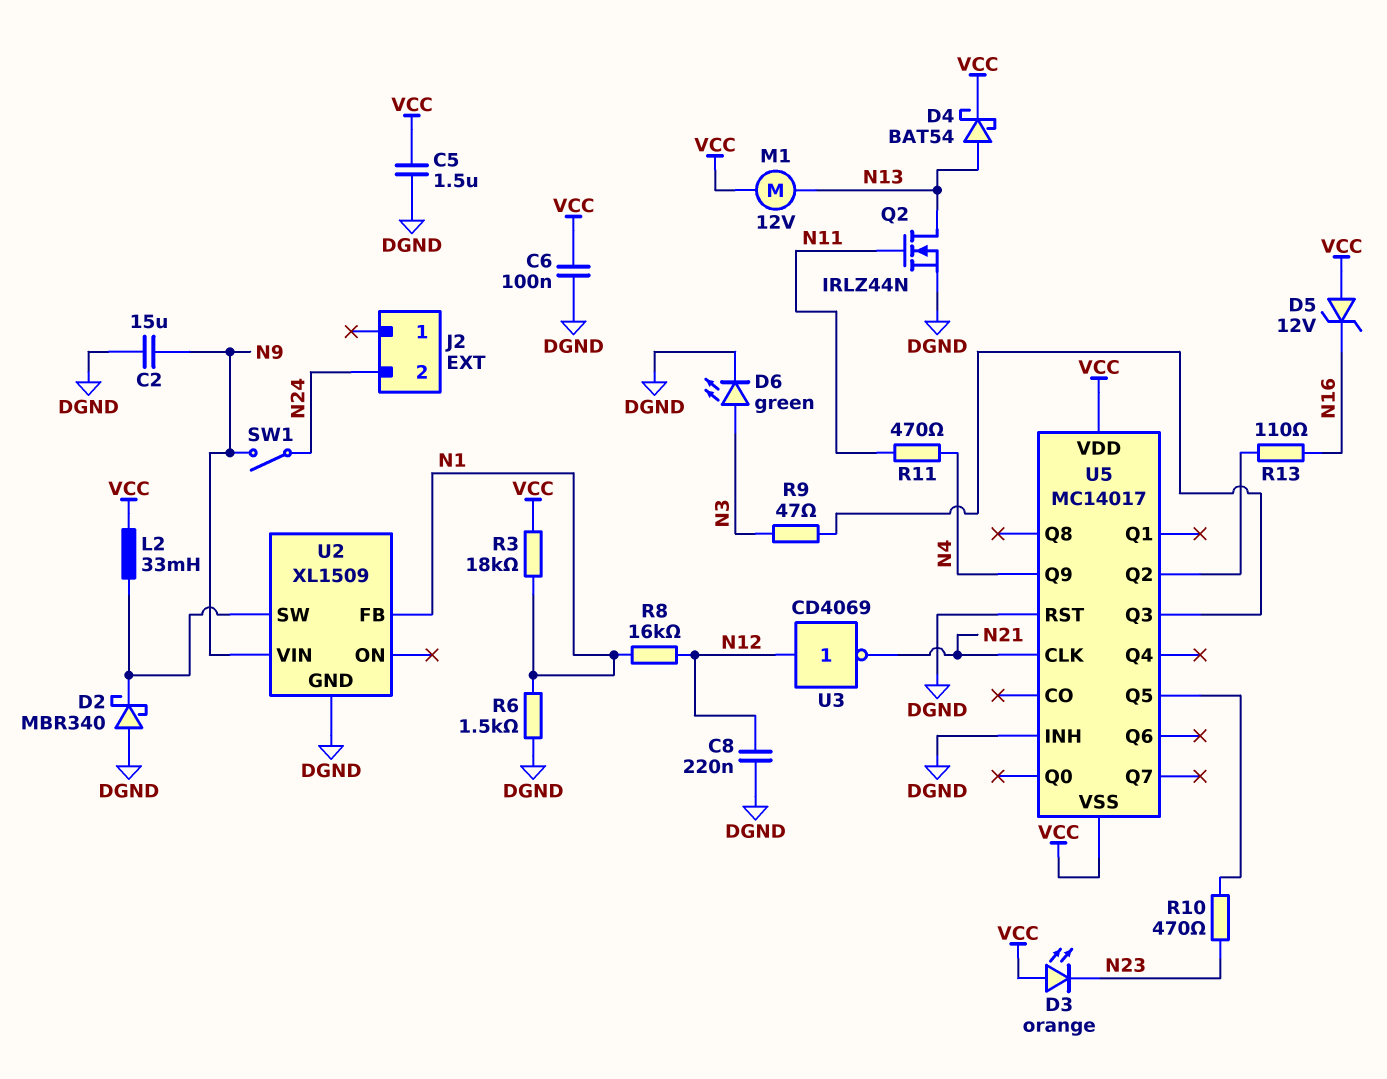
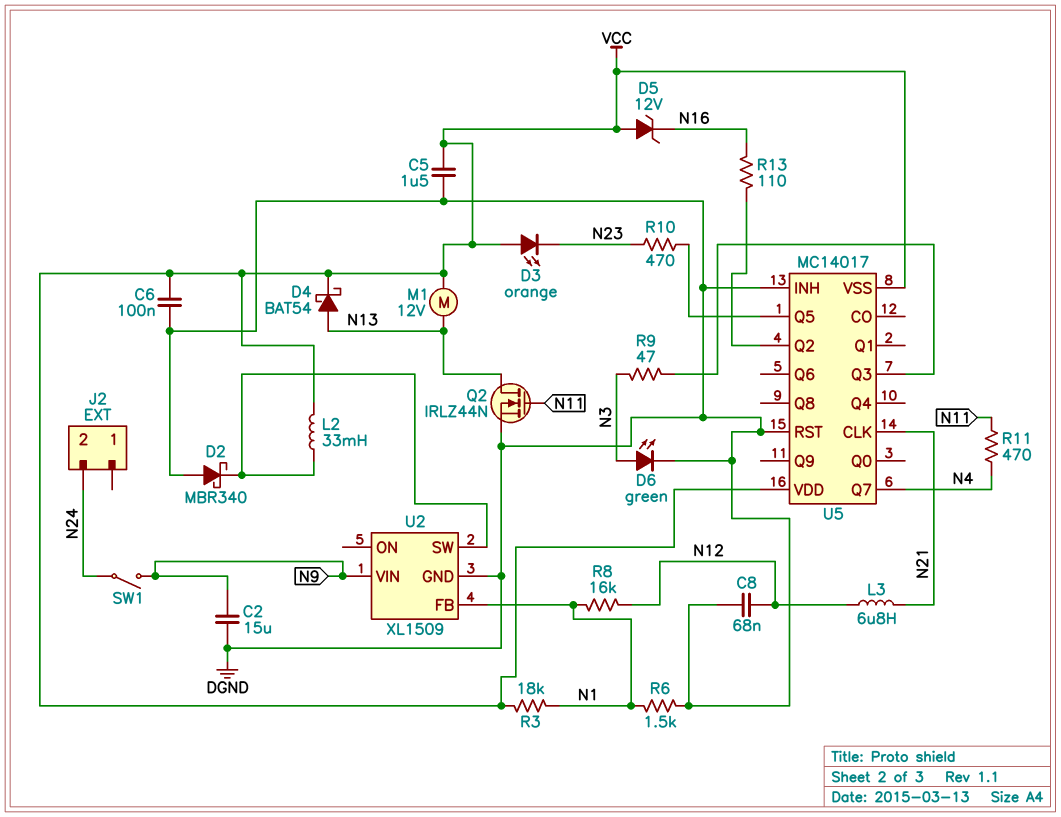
C8: 220nF (DGND, N12) -> 68nF (DGND, N12)
L3: none -> 6.8uH (N12, N21)
U3: NOT CD4069 (in N12, out N21) -> none
U5 pin Q7: none -> N4
U5 pin Q9: N4 -> none

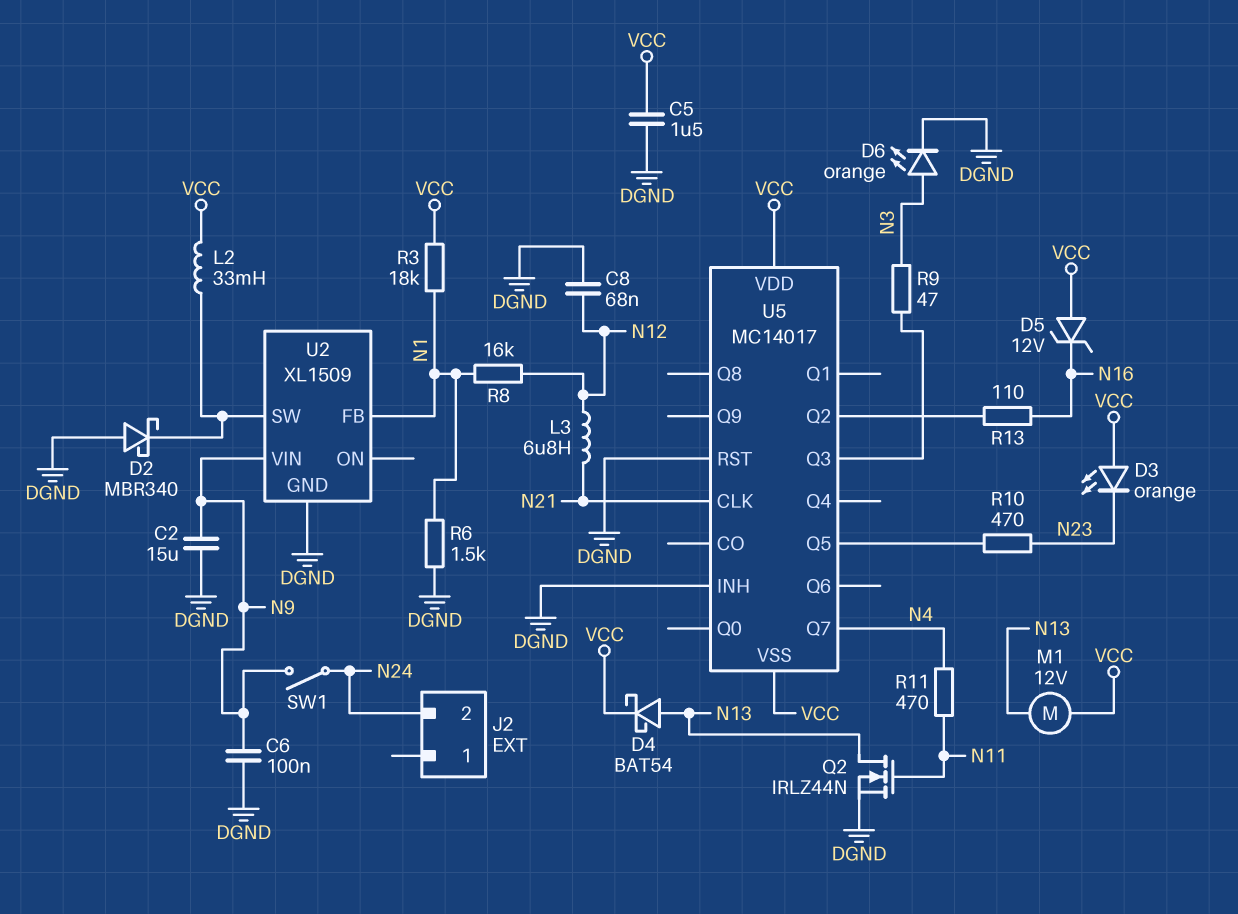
C6: 100nF (DGND, VCC) -> 100nF (DGND, N9)
D6: LED green (A N3, K DGND) -> LED orange (A N3, K DGND)

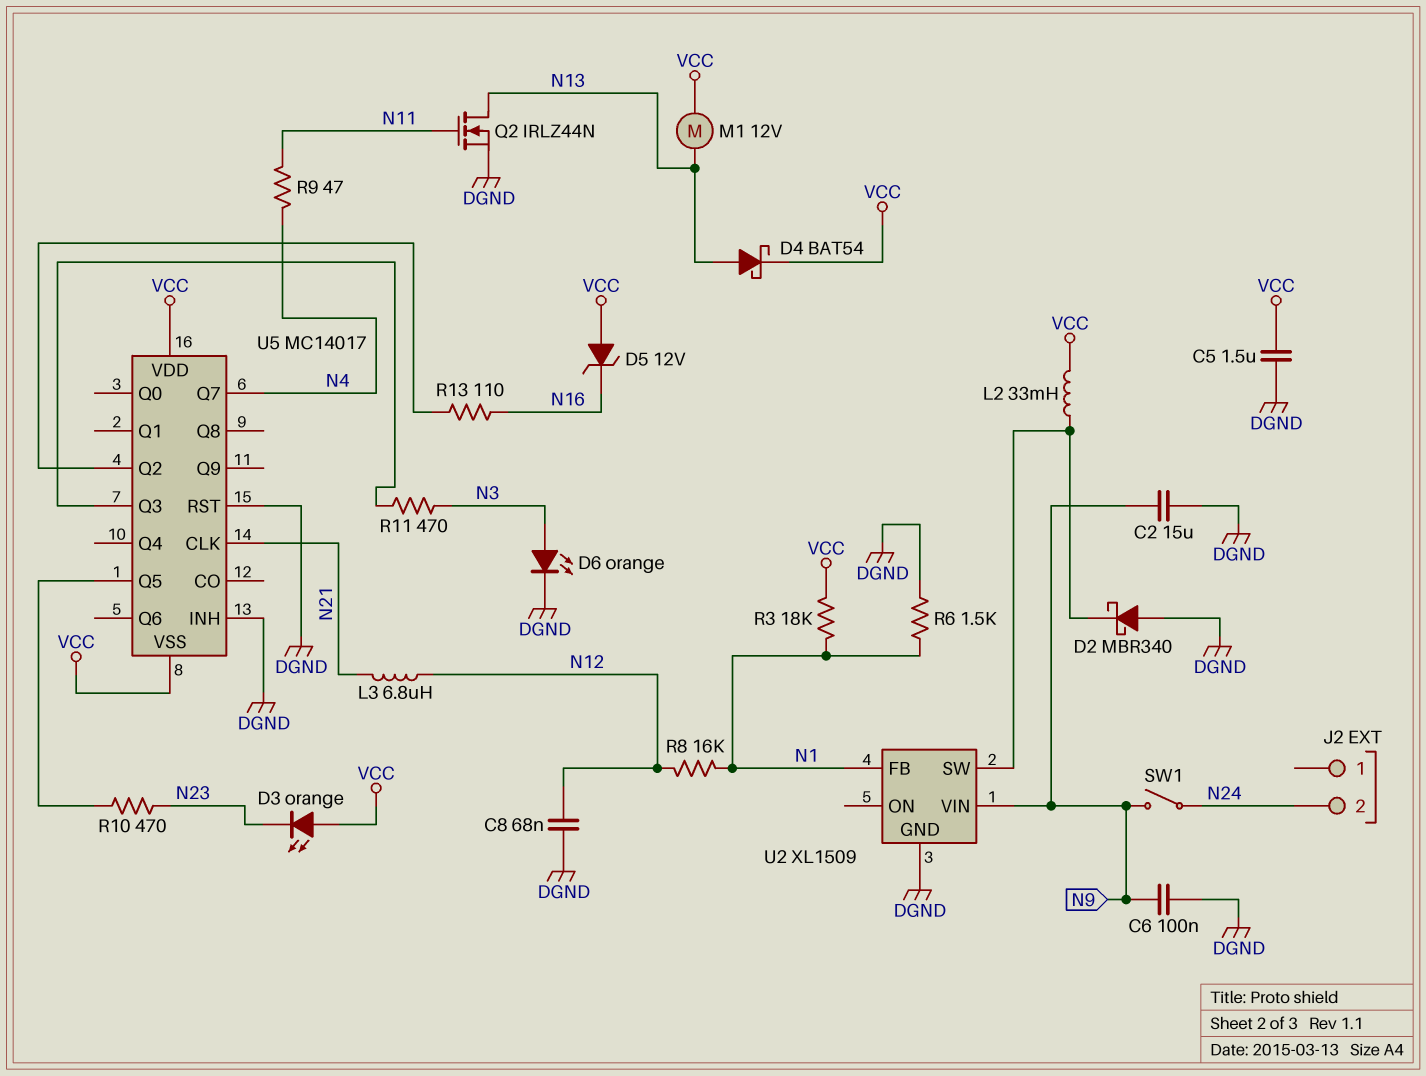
R9: 47 (N3, U5/Q3) -> 47 (N4, N11)
R11: 470 (N4, N11) -> 470 (N3, U5/Q3)

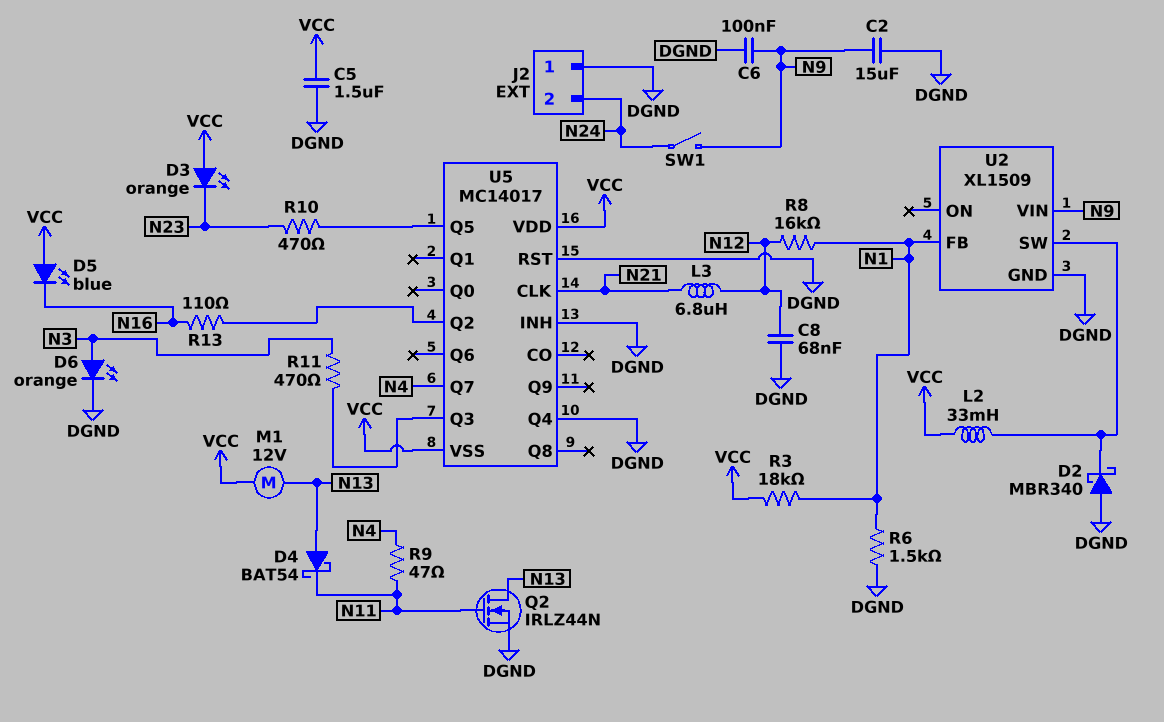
D4: schottky BAT54 (A N13, K VCC) -> schottky BAT54 (A N13, K N11)
D5: zener 12V (A VCC, K N16) -> LED blue (A VCC, K N16)
J2 pin 1: none -> DGND
U5 pin Q4: none -> DGND

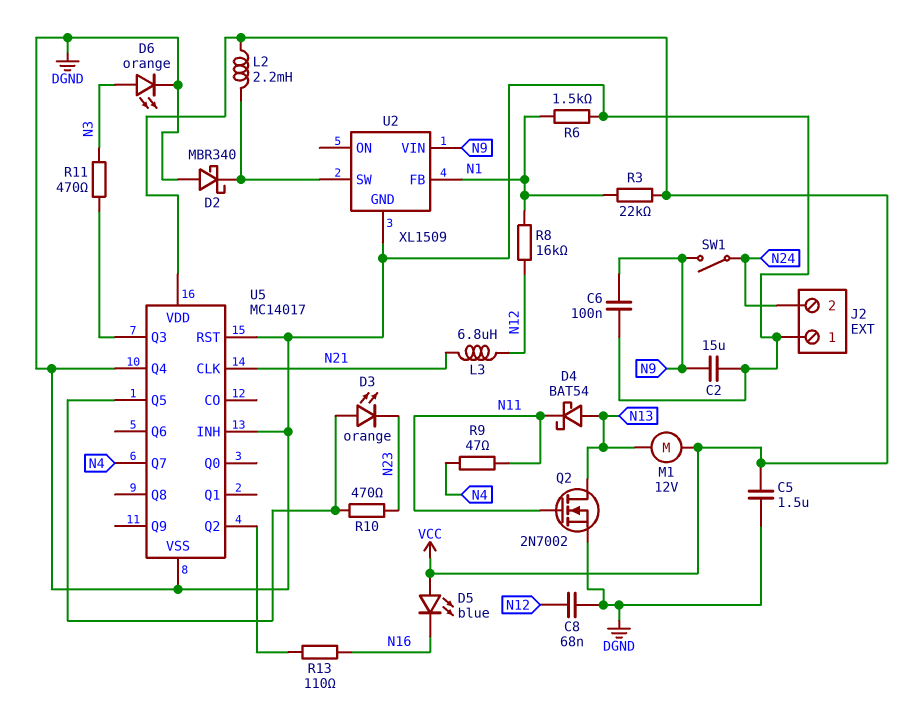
D3: LED orange (A VCC, K N23) -> LED orange (A U5/Q5, K N23)
L2: 33mH (U2/SW, VCC) -> 2.2mH (U2/SW, VCC)
Q2: NMOS IRLZ44N (G N11, D N13, S DGND) -> NMOS 2N7002 (G N11, D N13, S DGND)
R3: 18k (N1, VCC) -> 22k (N1, VCC)
U5 pin VSS: VCC -> DGND

